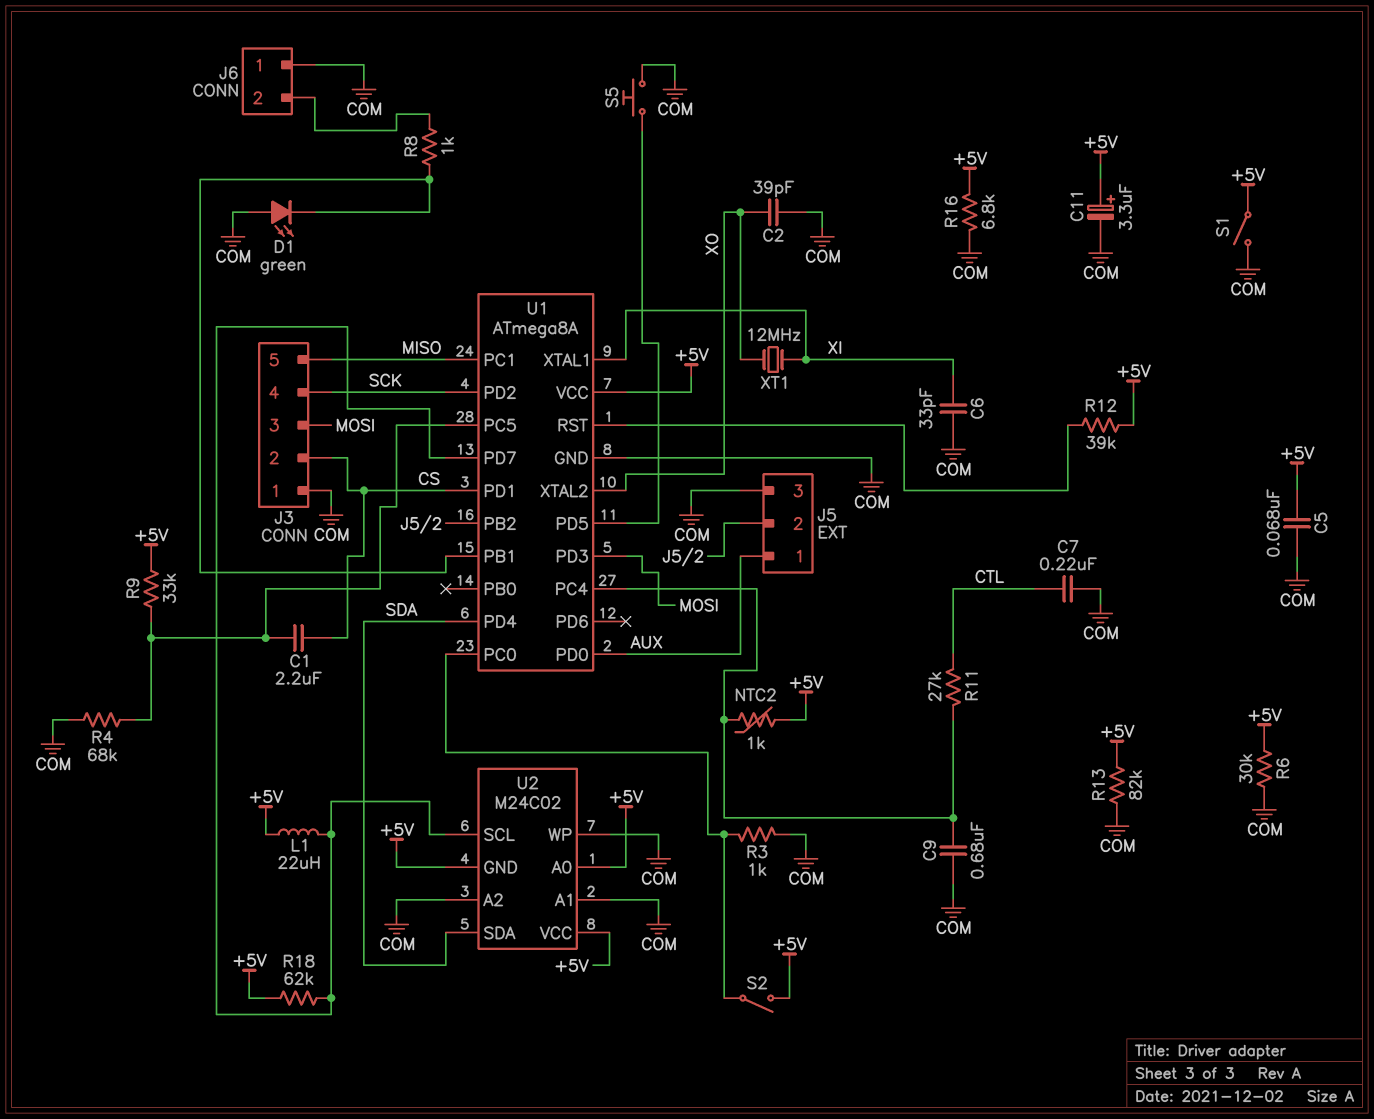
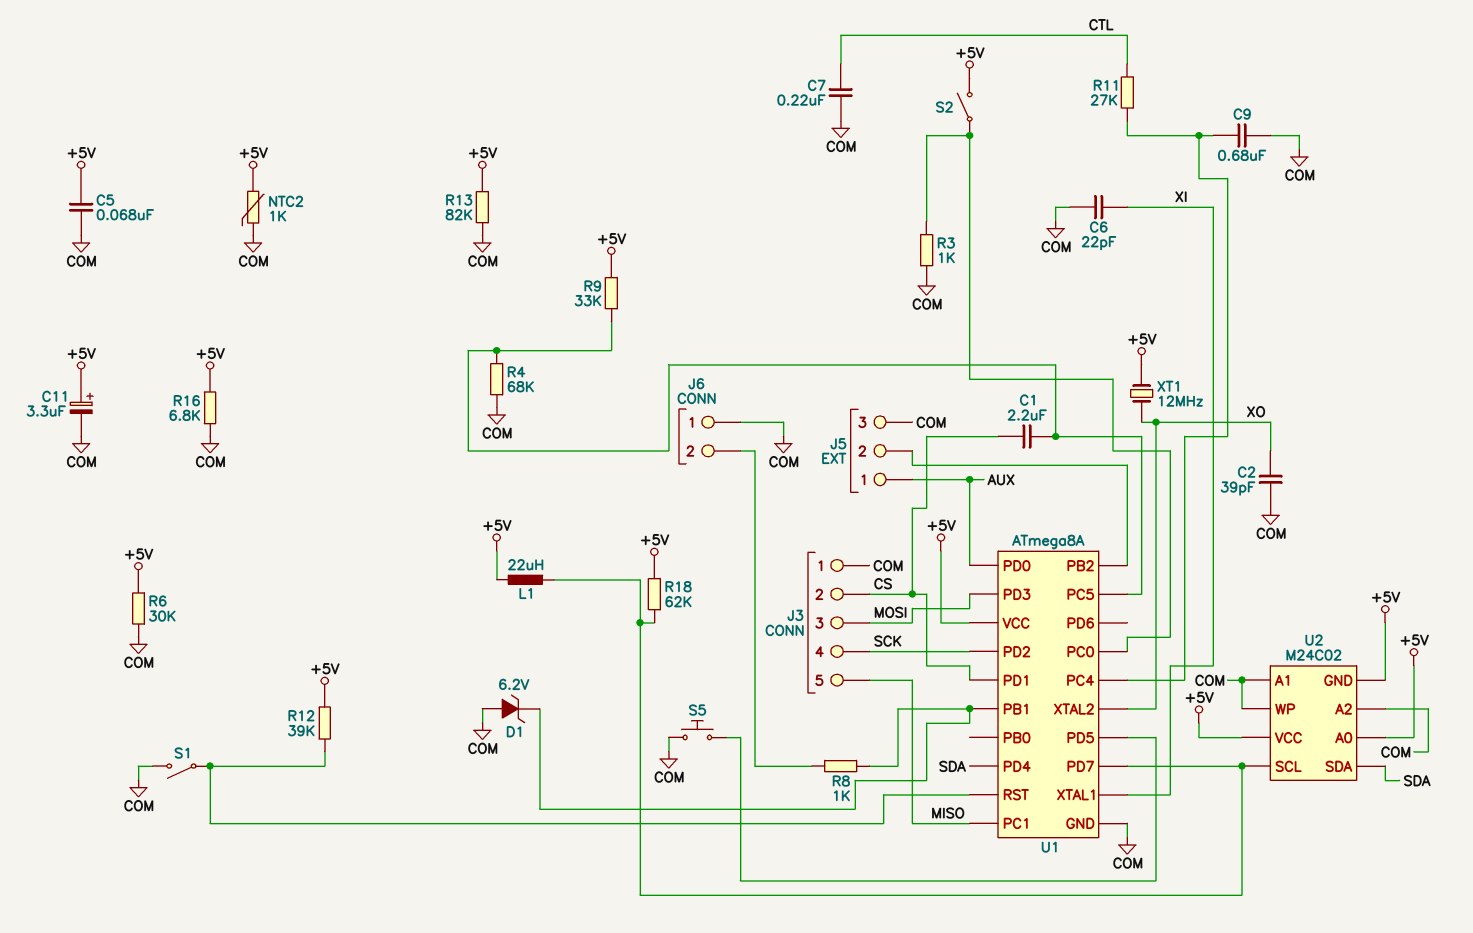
C6: 33pF (COM, XI) -> 22pF (COM, XI)
D1: LED green (A COM, K U1/PB1) -> zener 6.2V (A COM, K U1/PB1)
NTC2: 1k (+5V, U1/PC4) -> 1k (+5V, COM)
S1: switch (+5V, COM) -> switch (COM, U1/RST)
XT1: 12MHz (XI, XO) -> 12MHz (+5V, XO)

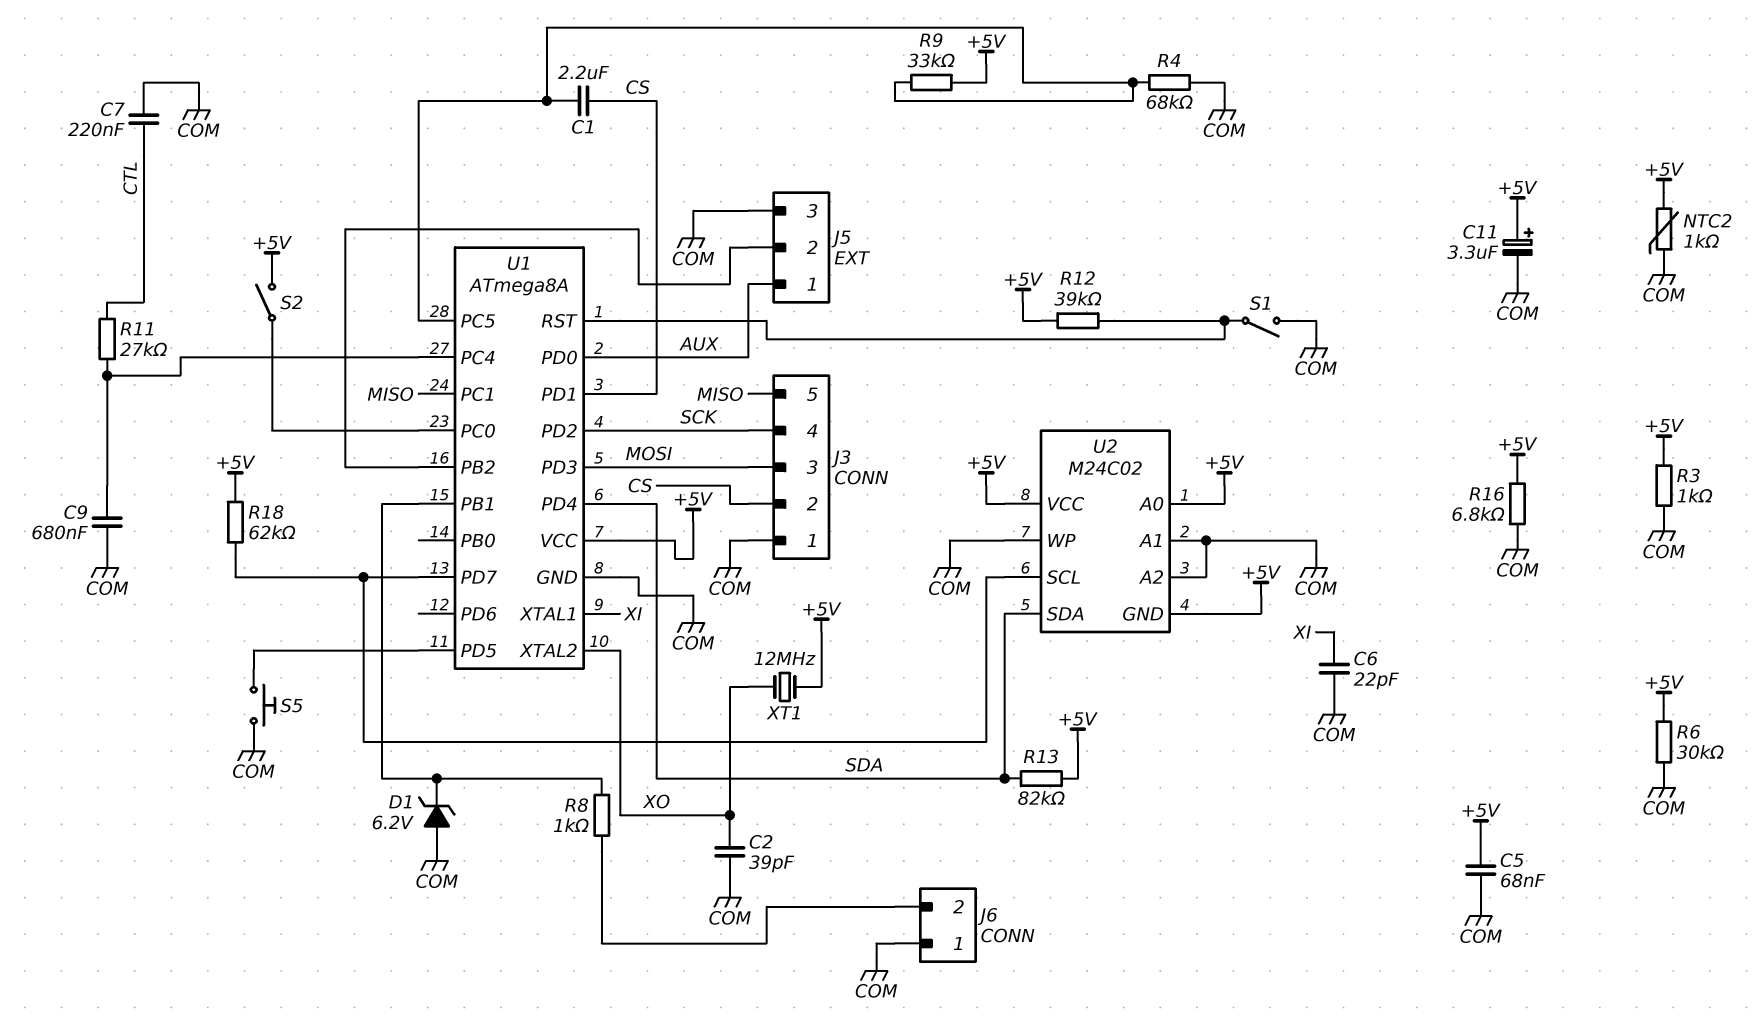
L1: 22uH (+5V, U1/PD7) -> none
R3: 1k (COM, U1/PC0) -> 1k (+5V, COM)
R13: 82k (+5V, COM) -> 82k (+5V, SDA)

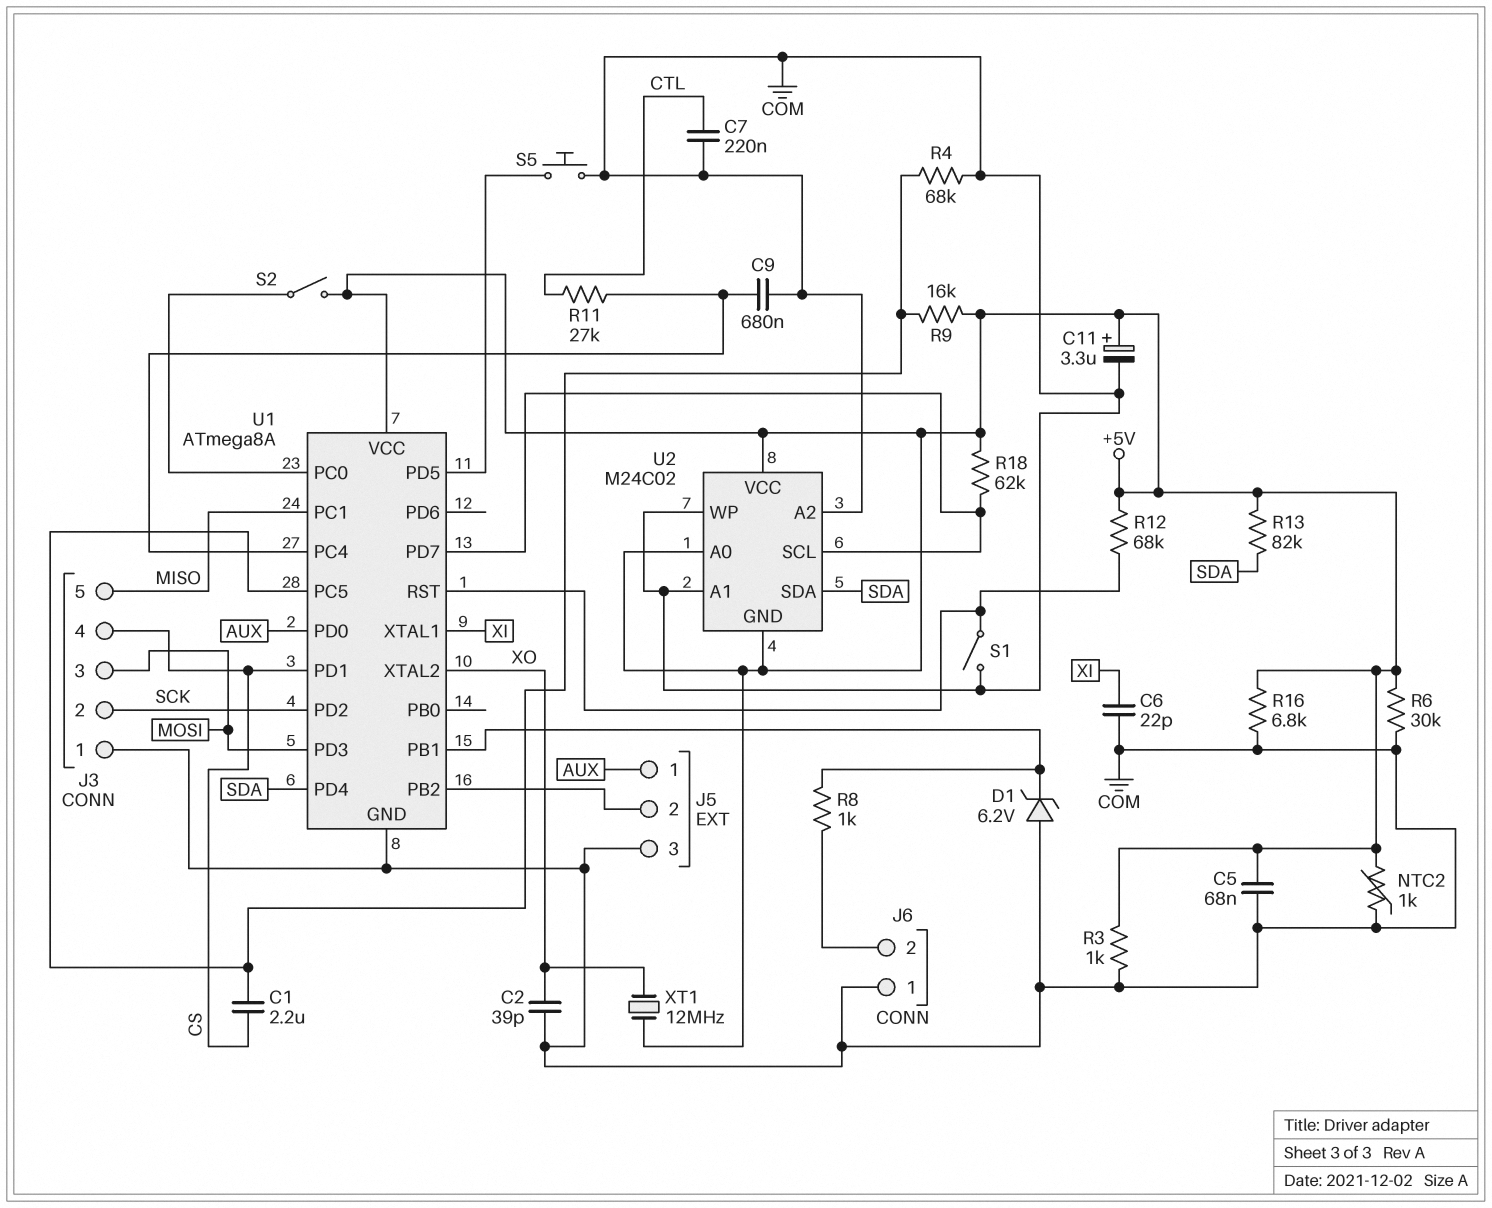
J3 pin 2: CS -> SCK
J3 pin 4: SCK -> CS
R9: 33k (+5V, U1/PC5) -> 16k (+5V, U1/PC5)
R12: 39k (+5V, U1/RST) -> 68k (+5V, U1/RST)

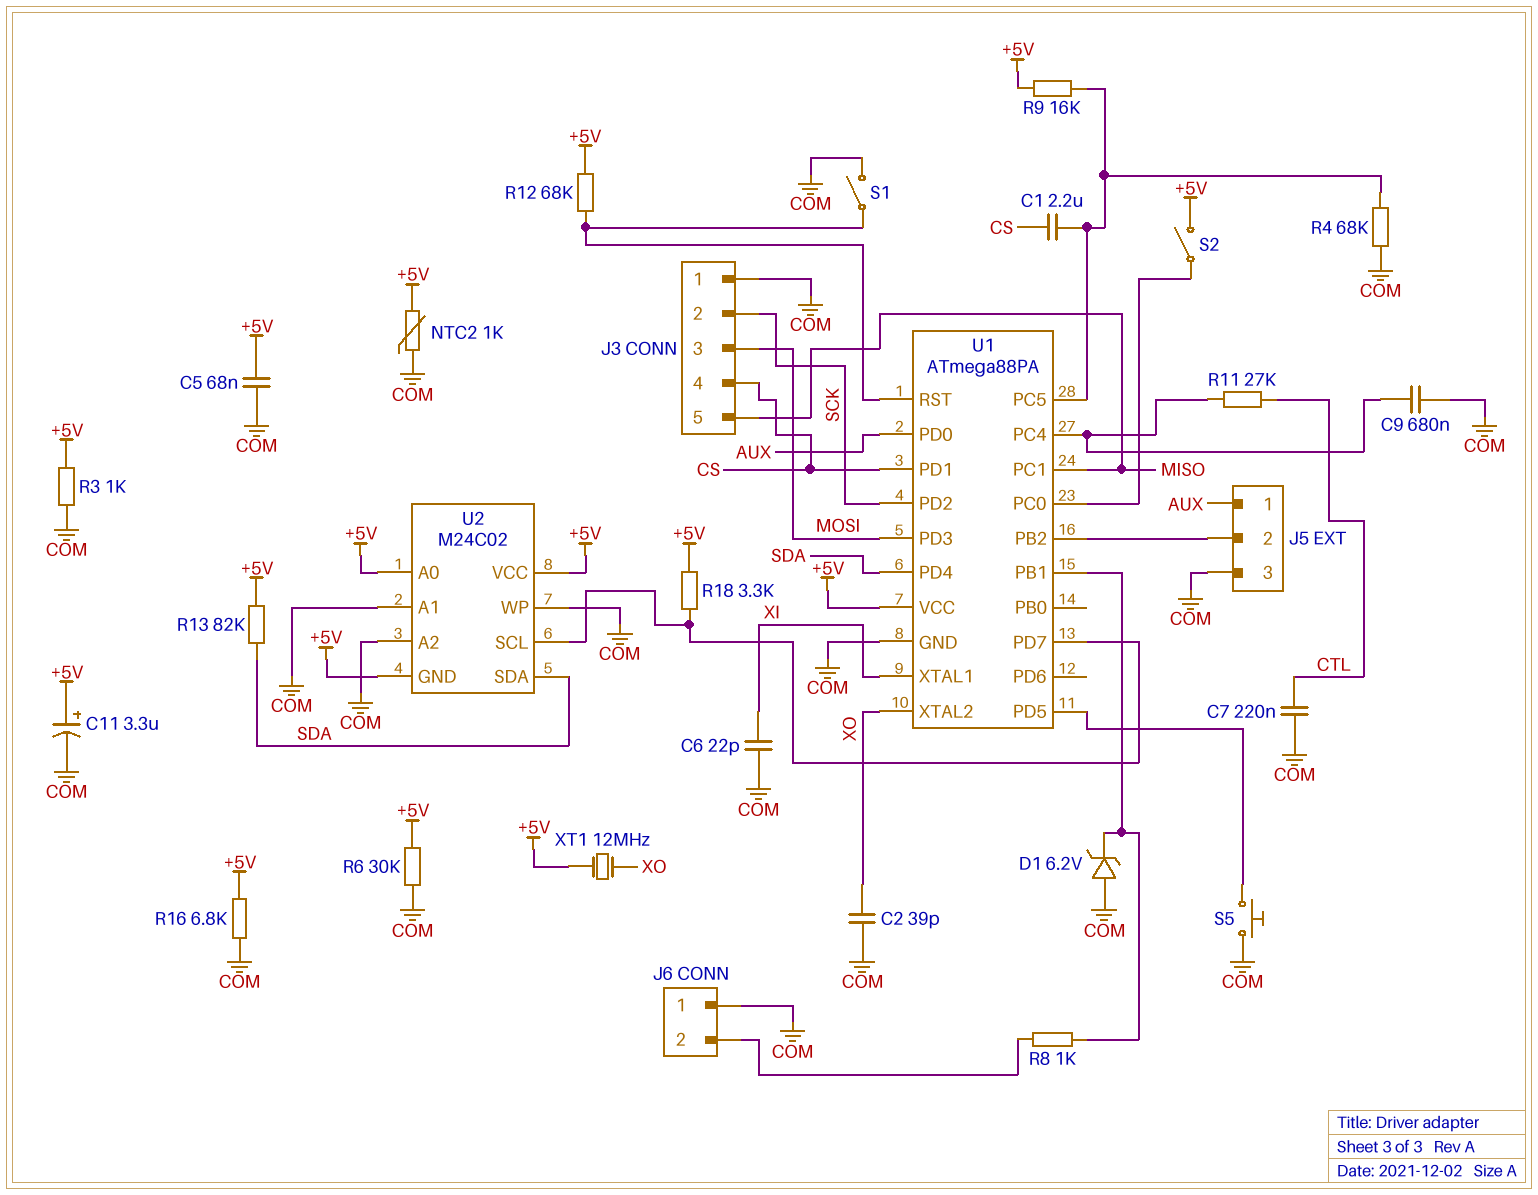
R18: 62k (+5V, U1/PD7) -> 3.3k (+5V, U1/PD7)
U1: ATmega8A -> ATmega88PA

